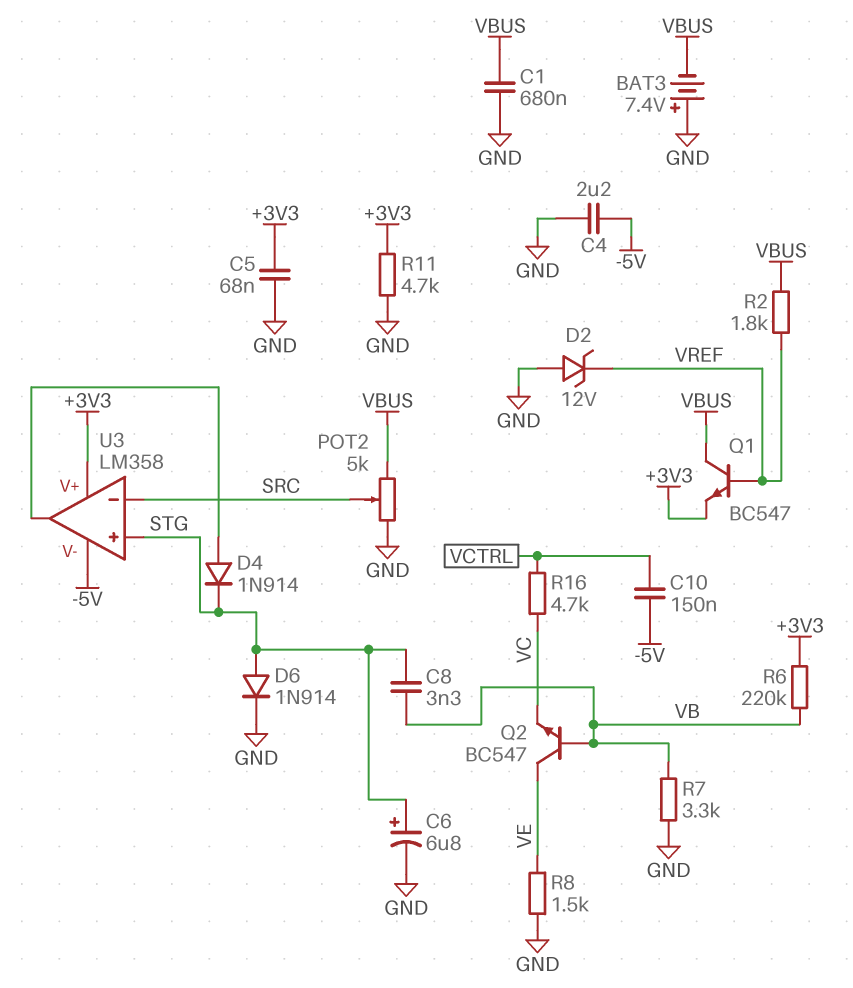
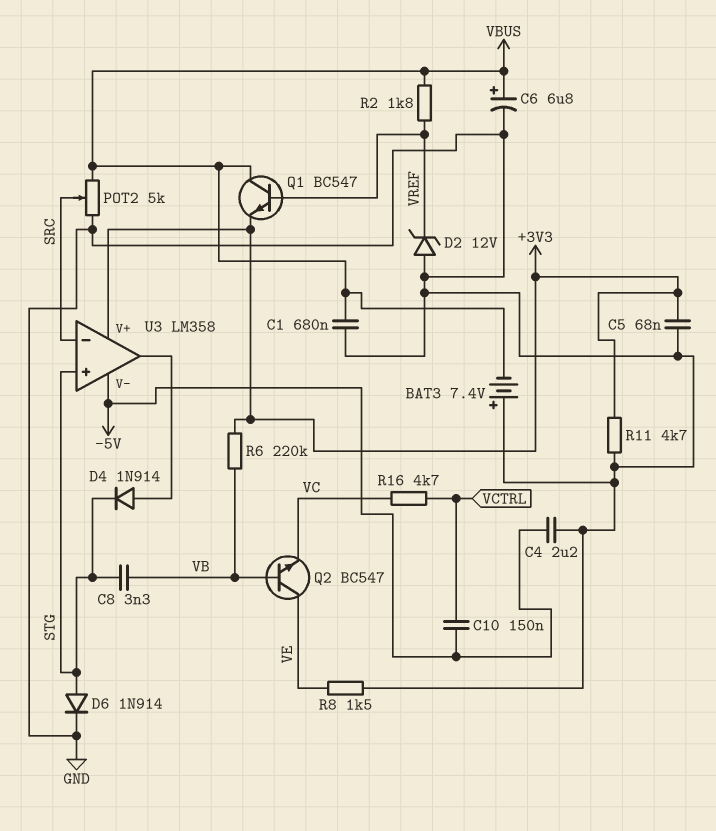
C6: 6.8uF (plus STG, minus GND) -> 6.8uF (plus VBUS, minus GND)
R7: 3.3k (GND, VB) -> none

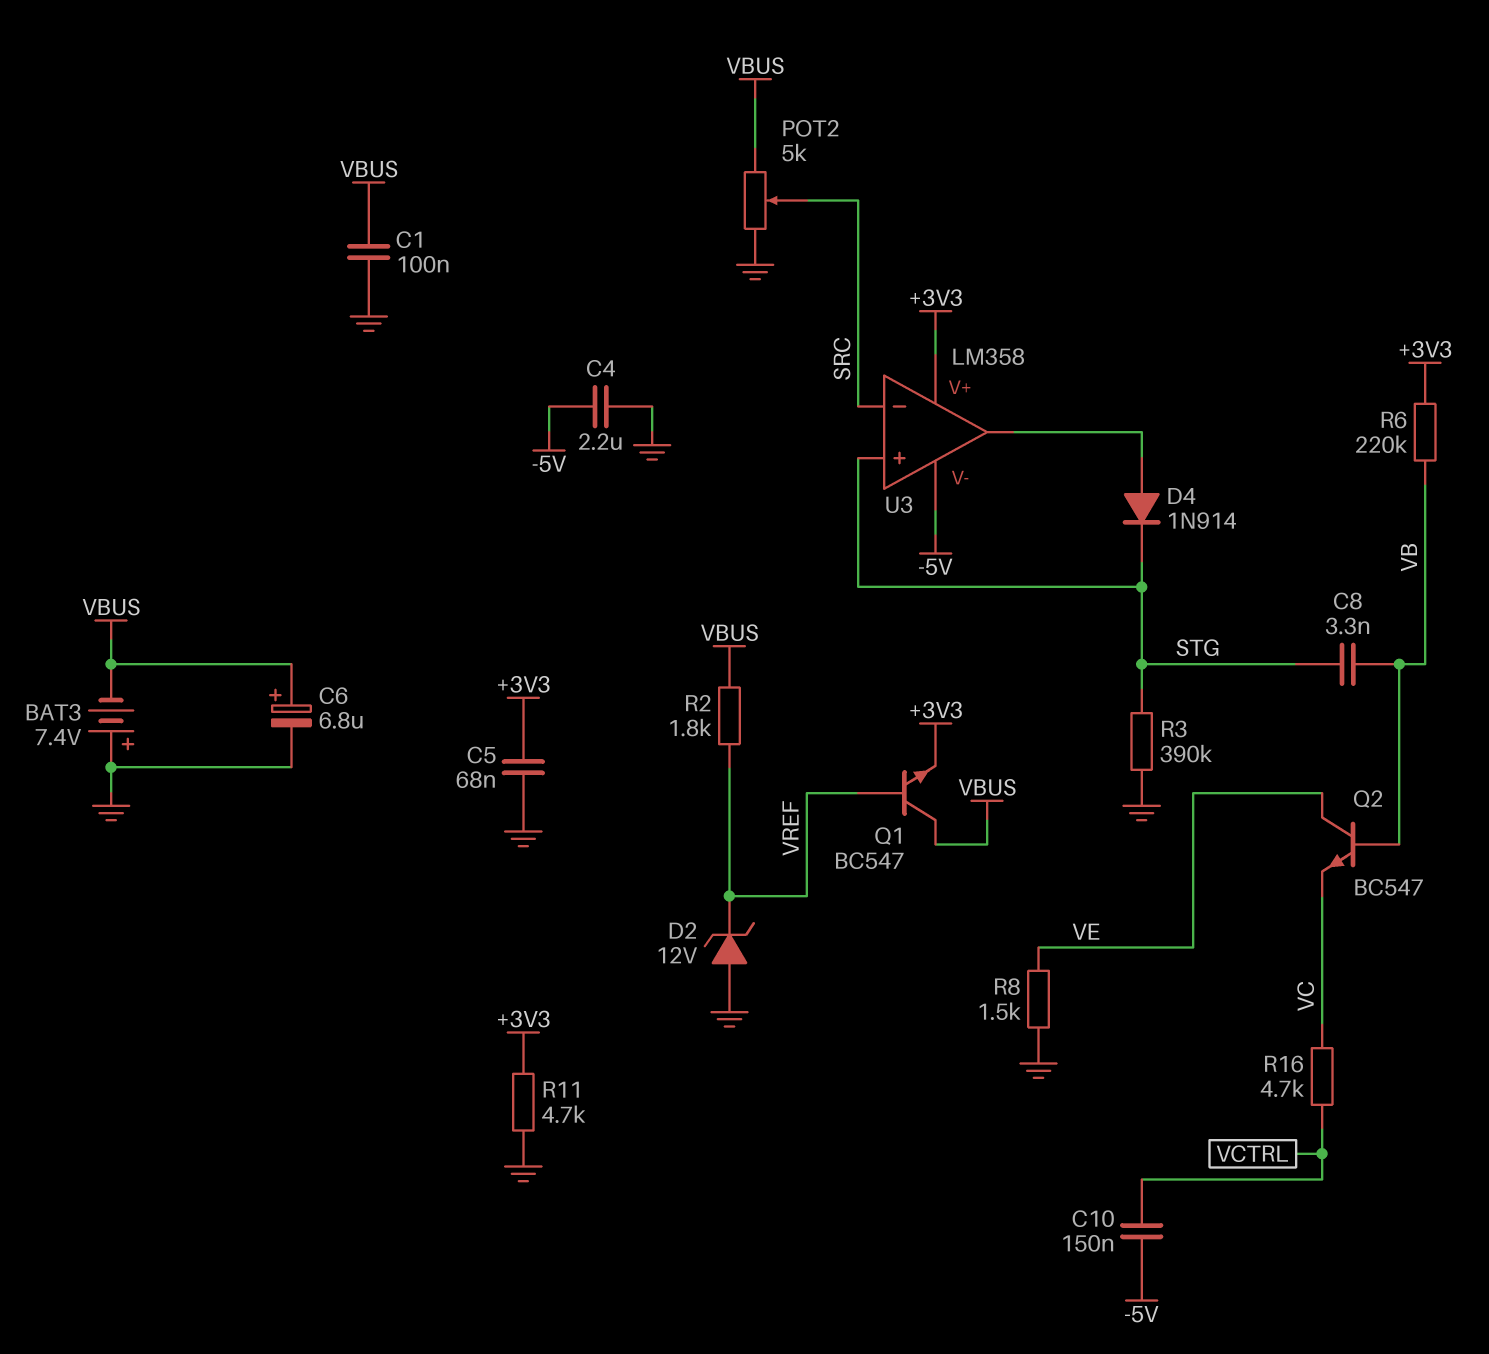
C1: 680nF (GND, VBUS) -> 100nF (GND, VBUS)
D6: diode 1N914 (A STG, K GND) -> none
R3: none -> 390k (GND, STG)

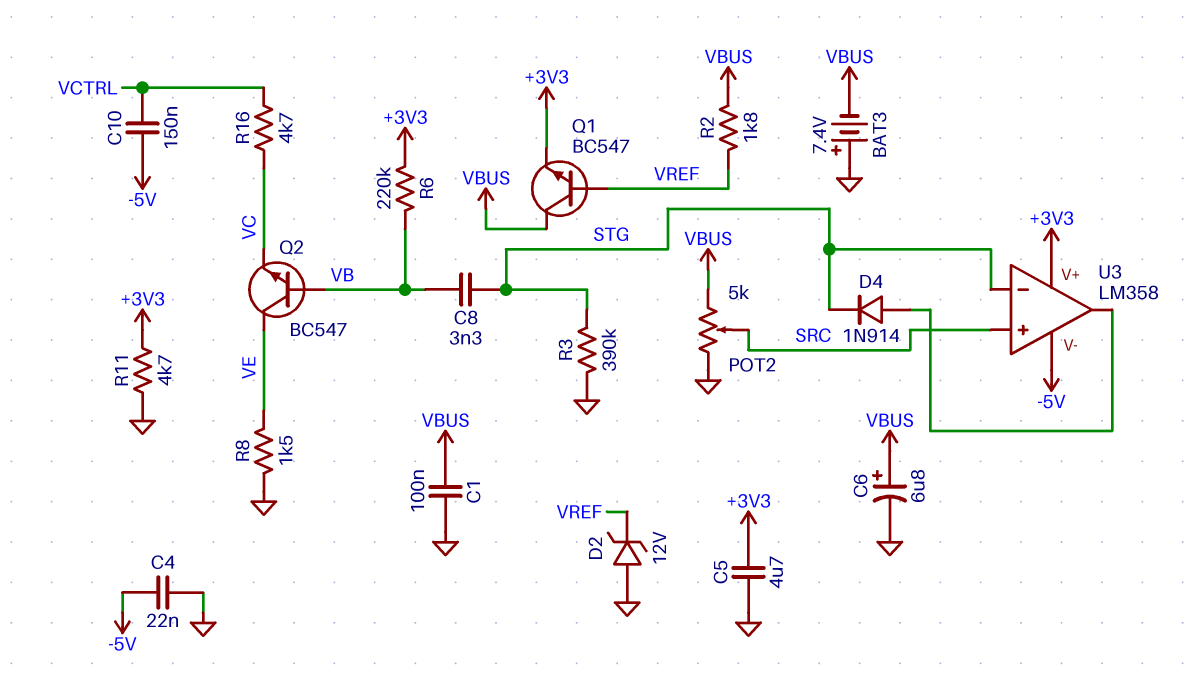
C4: 2.2uF (-5V, GND) -> 22nF (-5V, GND)
C5: 68nF (+3V3, GND) -> 4.7uF (+3V3, GND)
U3 pin in+: STG -> SRC
U3 pin in-: SRC -> STG

